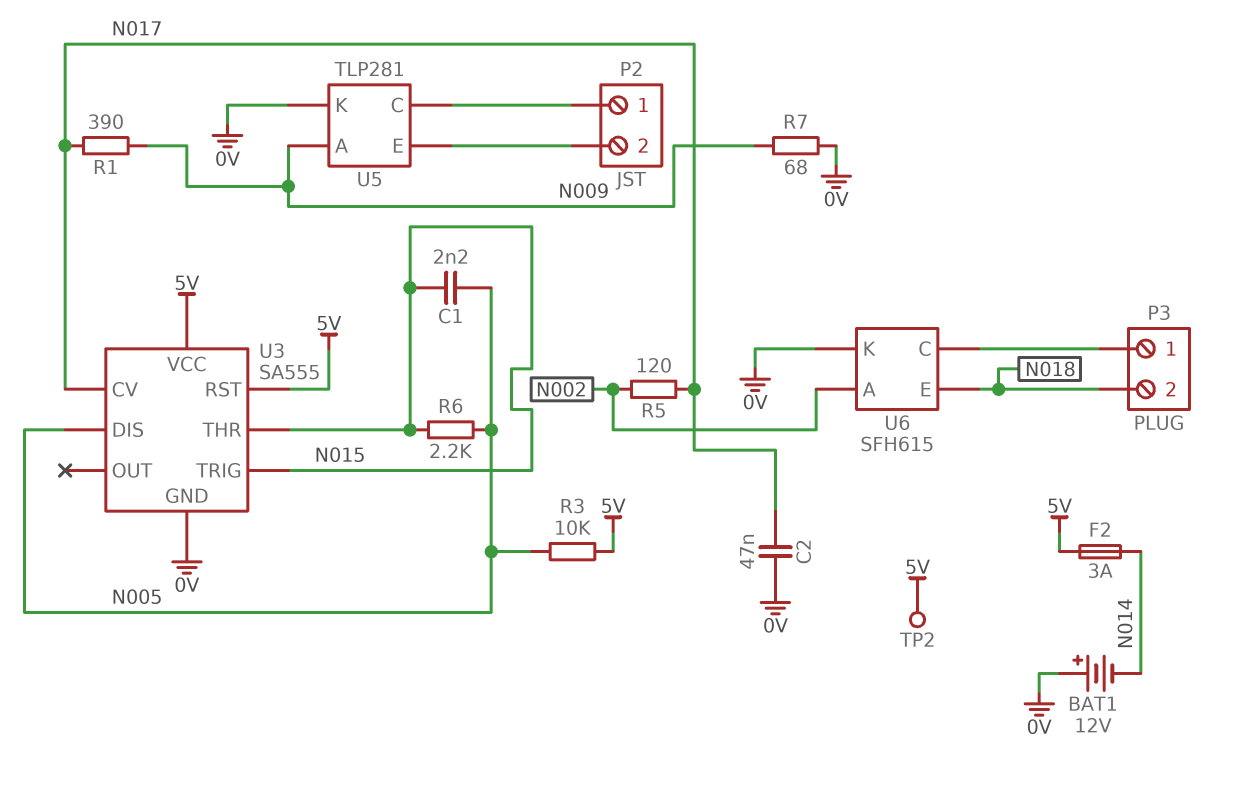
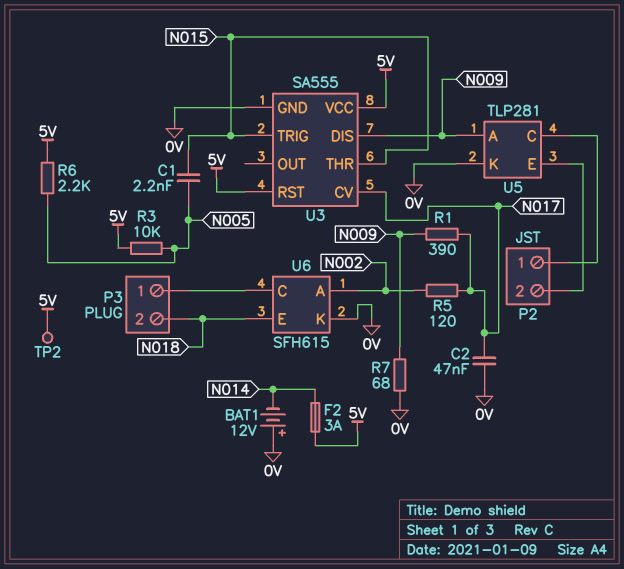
R6: 2.2k (N005, N015) -> 2.2k (5V, N005)
U3 pin DIS: N005 -> N009

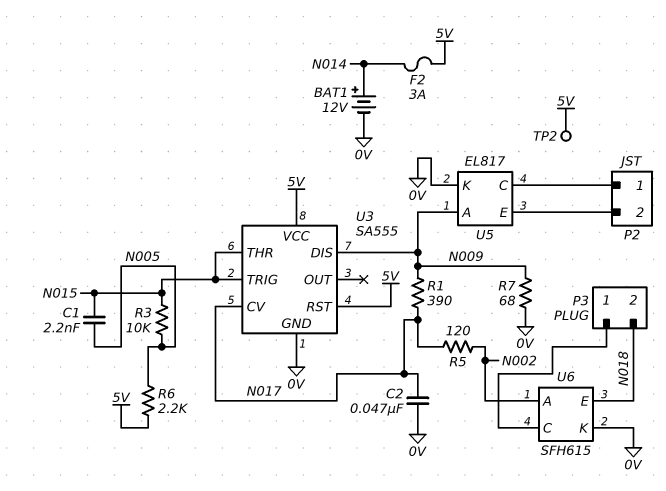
BAT1: 12V (plus 0V, minus N014) -> 12V (plus N014, minus 0V)
R3: 10k (5V, N005) -> 10k (N005, N015)
U5: TLP281 -> EL817

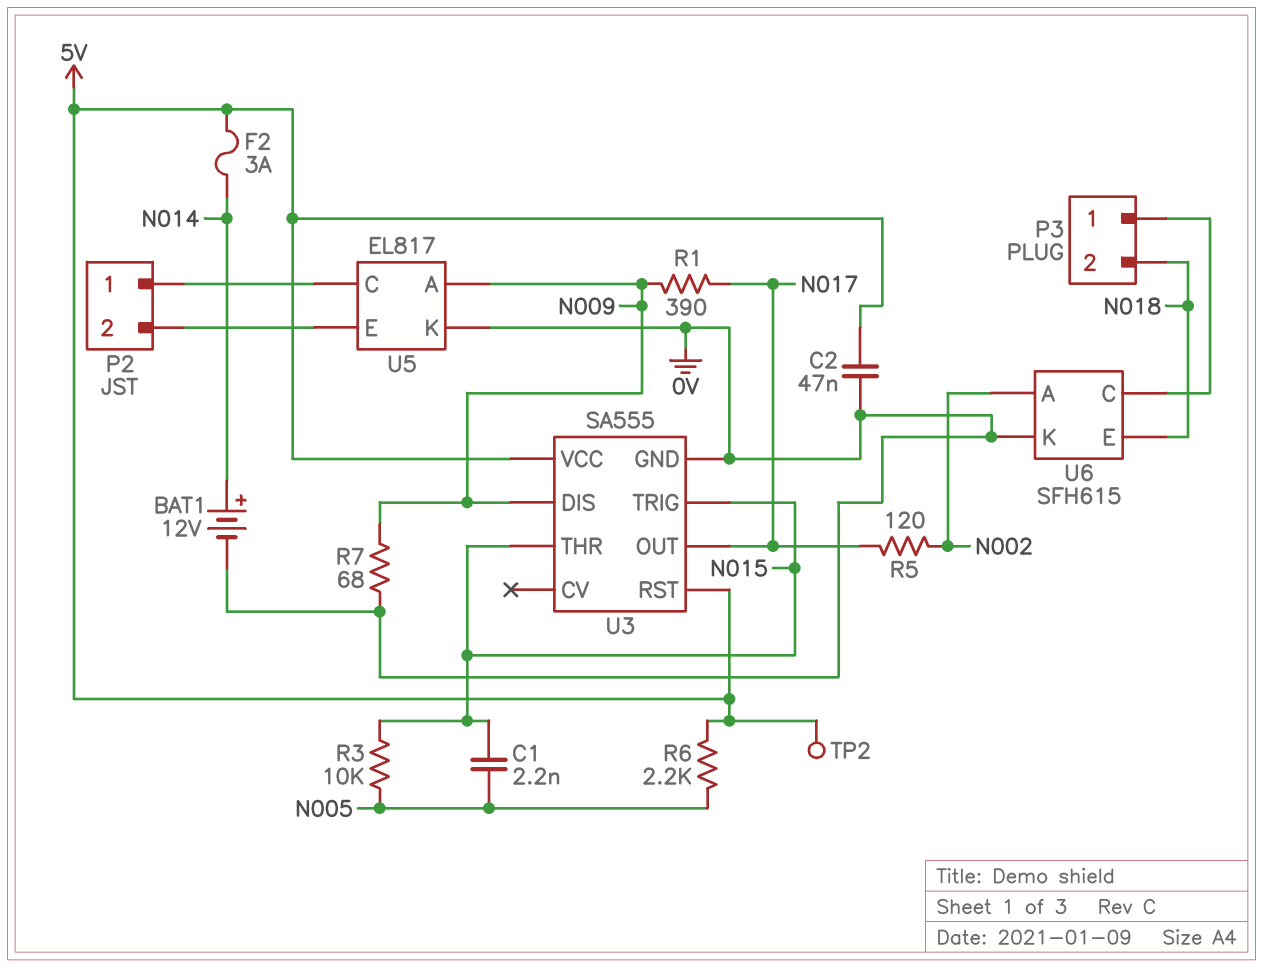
C2: 47nF (0V, N017) -> 47nF (0V, 5V)
U3 pin CV: N017 -> none
U3 pin OUT: none -> N017

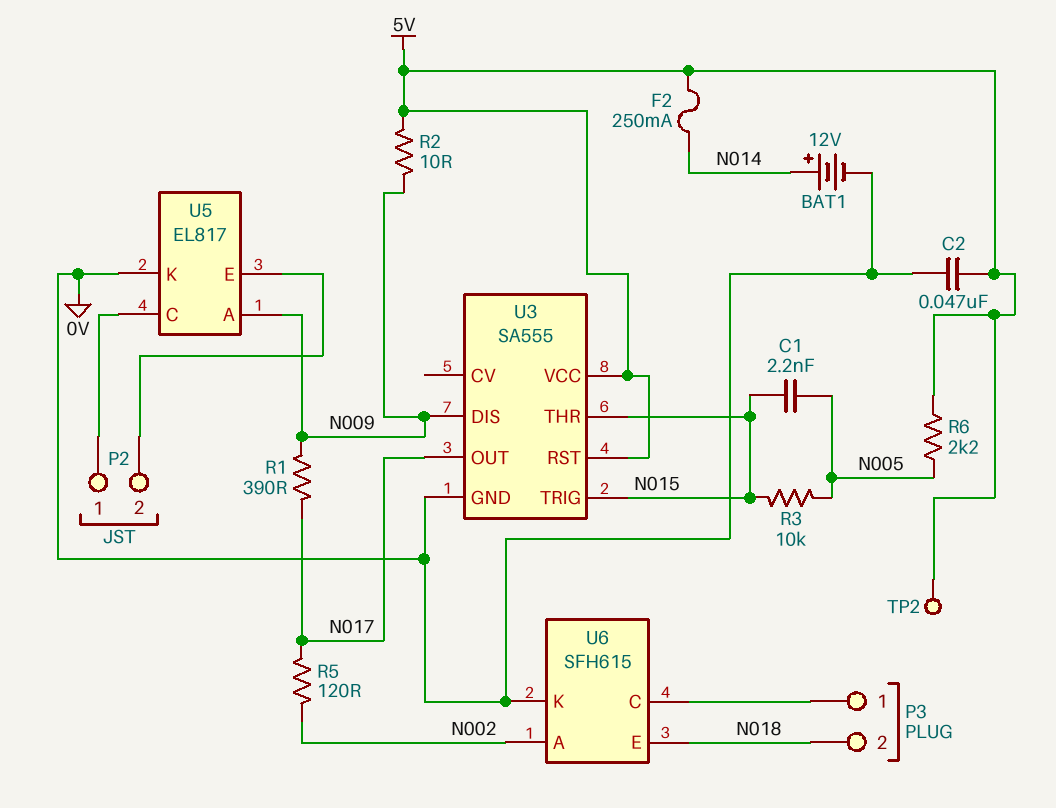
F2: 3A (5V, N014) -> 250mA (5V, N014)
R2: none -> 10 (5V, N009)
R7: 68 (0V, N009) -> none

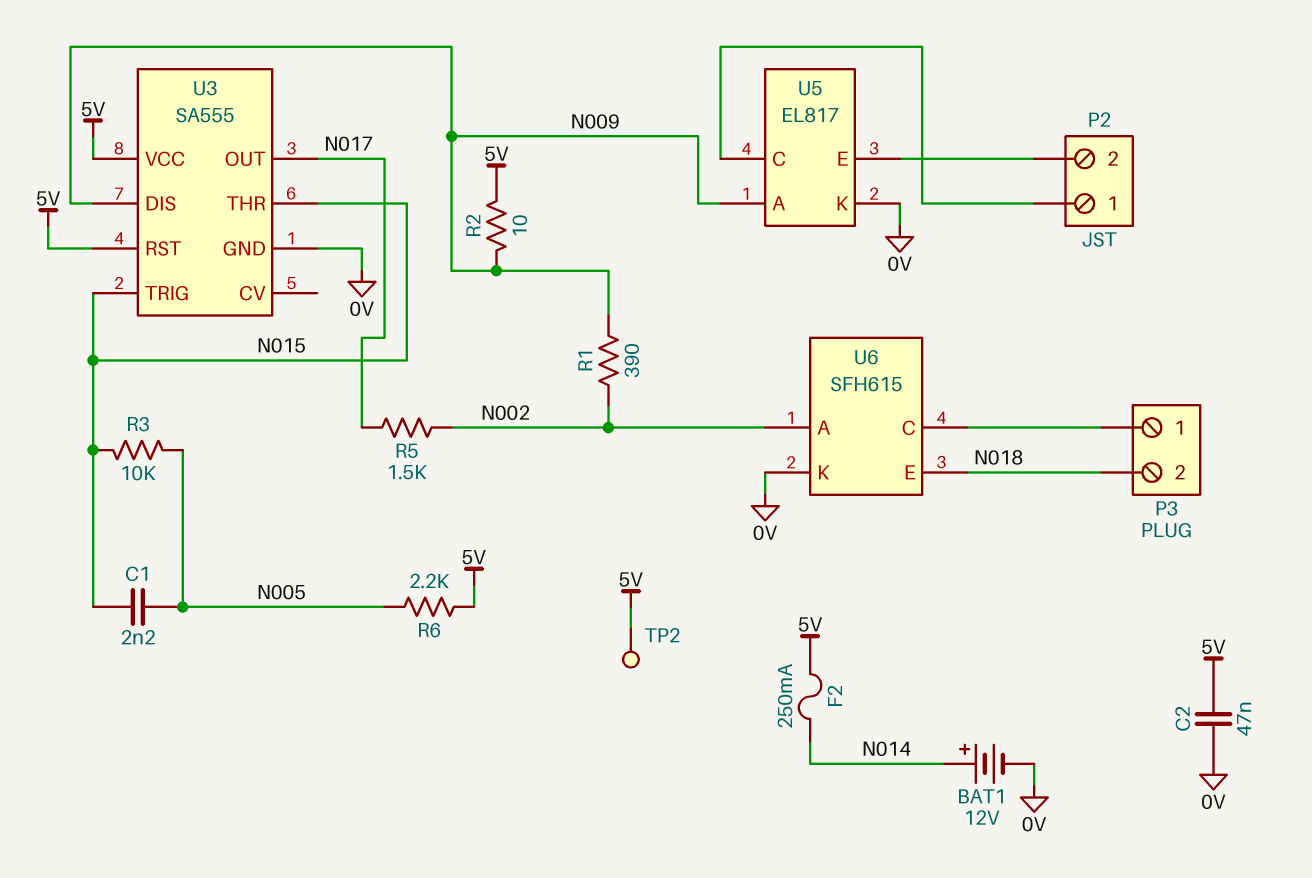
R1: 390 (N009, N017) -> 390 (N002, N009)
R5: 120 (N002, N017) -> 1.5k (N002, N017)

